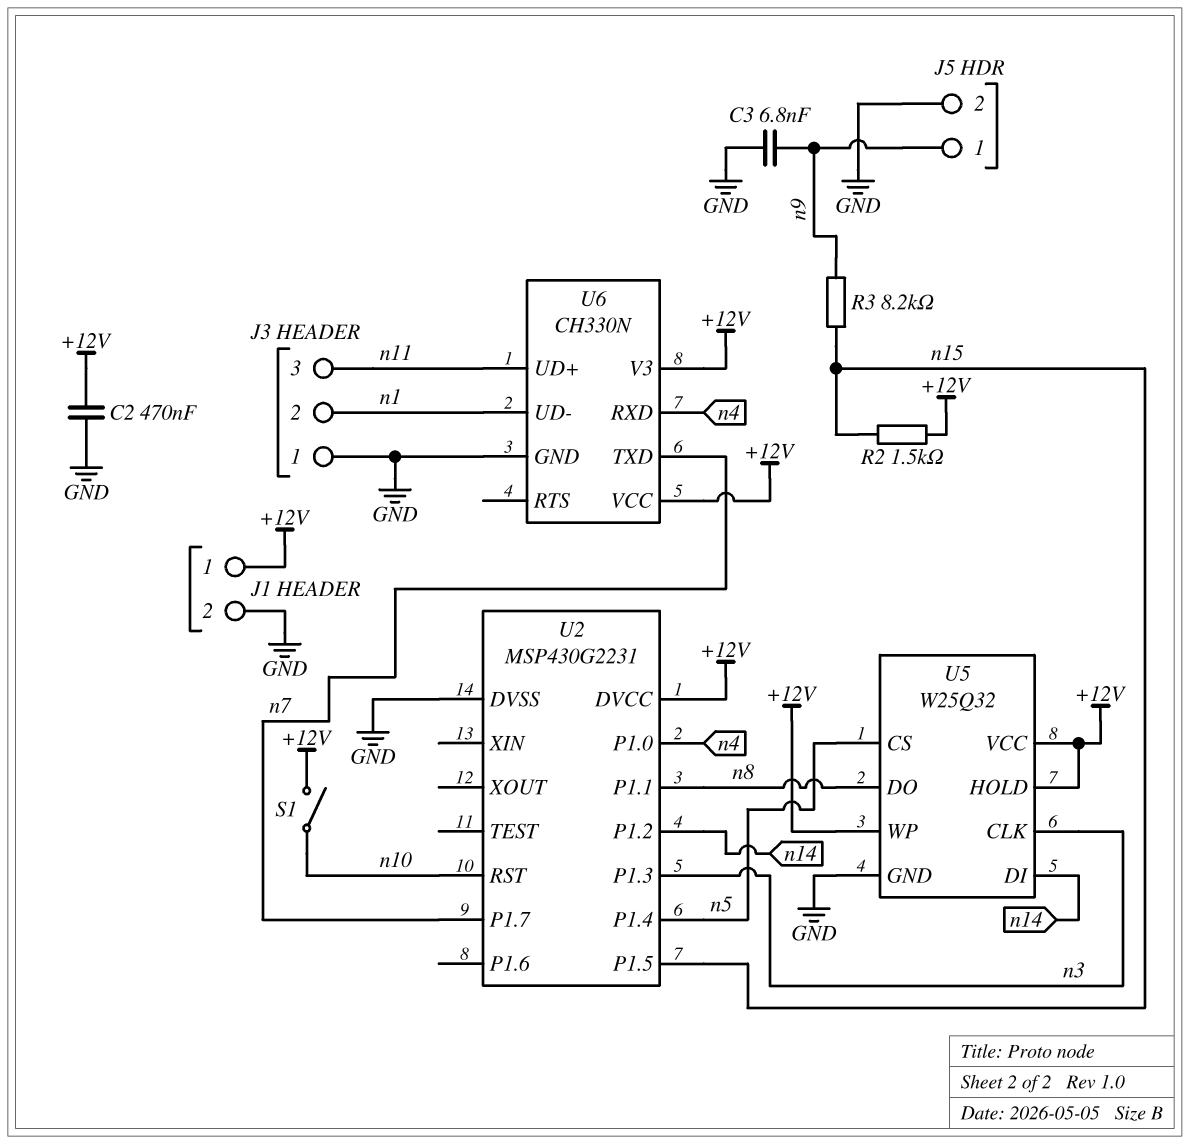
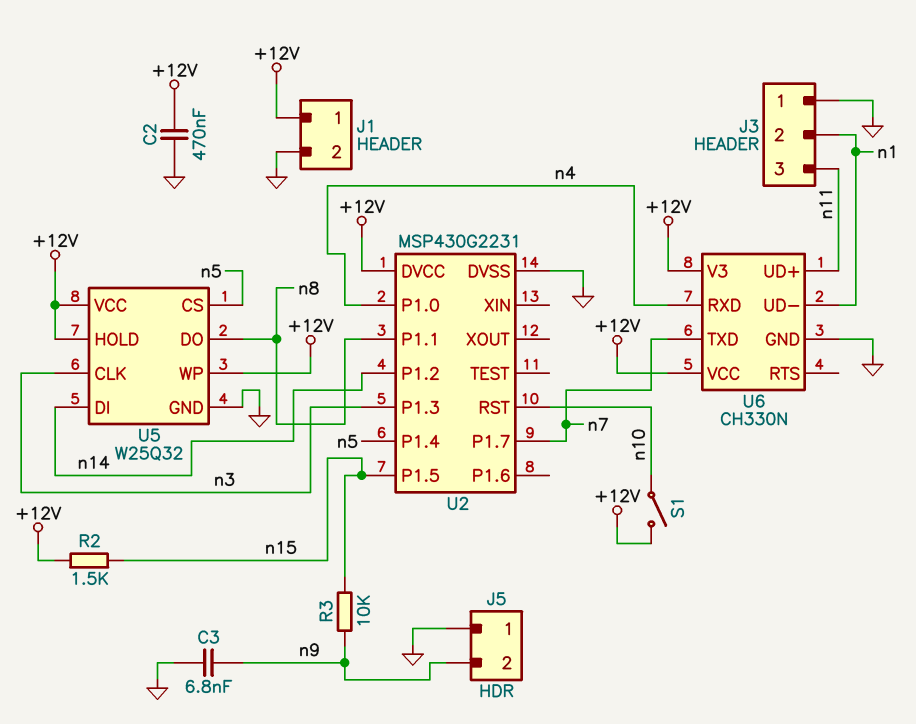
J5 pin 1: n9 -> GND
J5 pin 2: GND -> n9
R3: 8.2k (n9, n15) -> 10k (n9, n15)

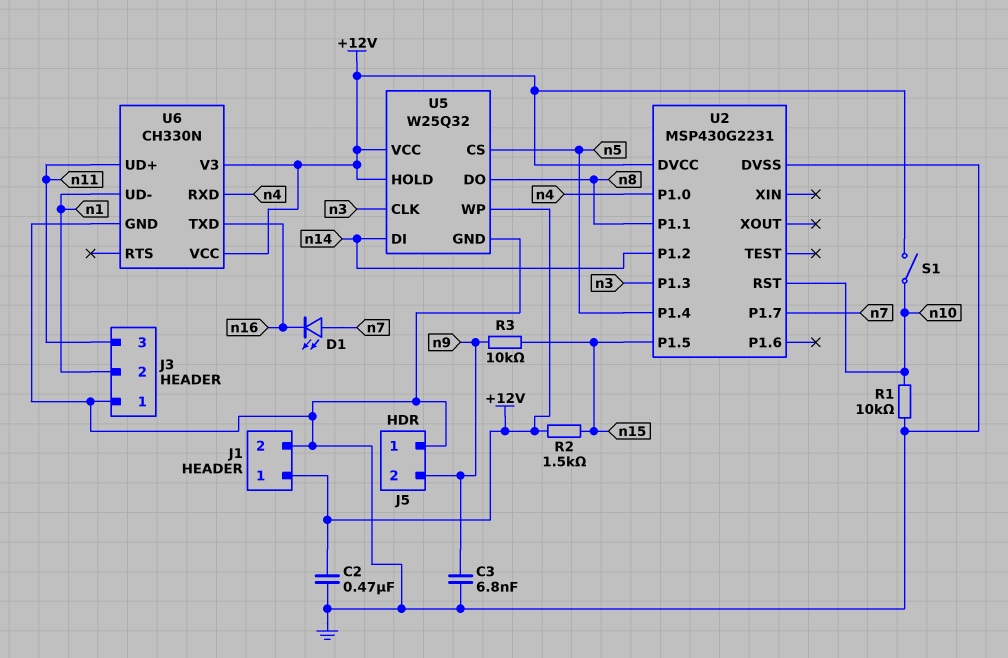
D1: none -> LED (A n7, K n16)
R1: none -> 10k (GND, n10)
U6 pin TXD: n7 -> n16

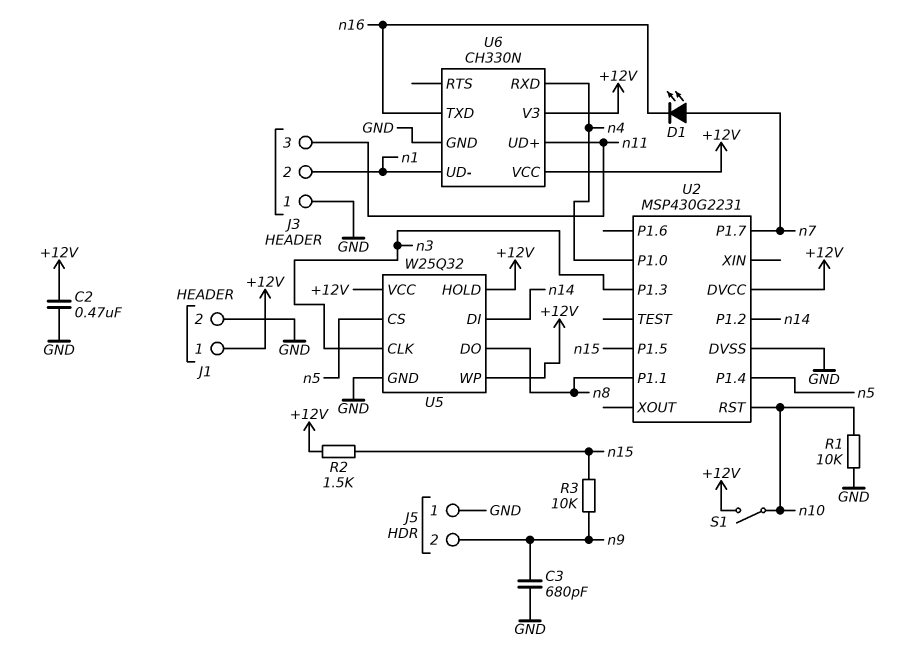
C3: 6.8nF (GND, n9) -> 680pF (GND, n9)

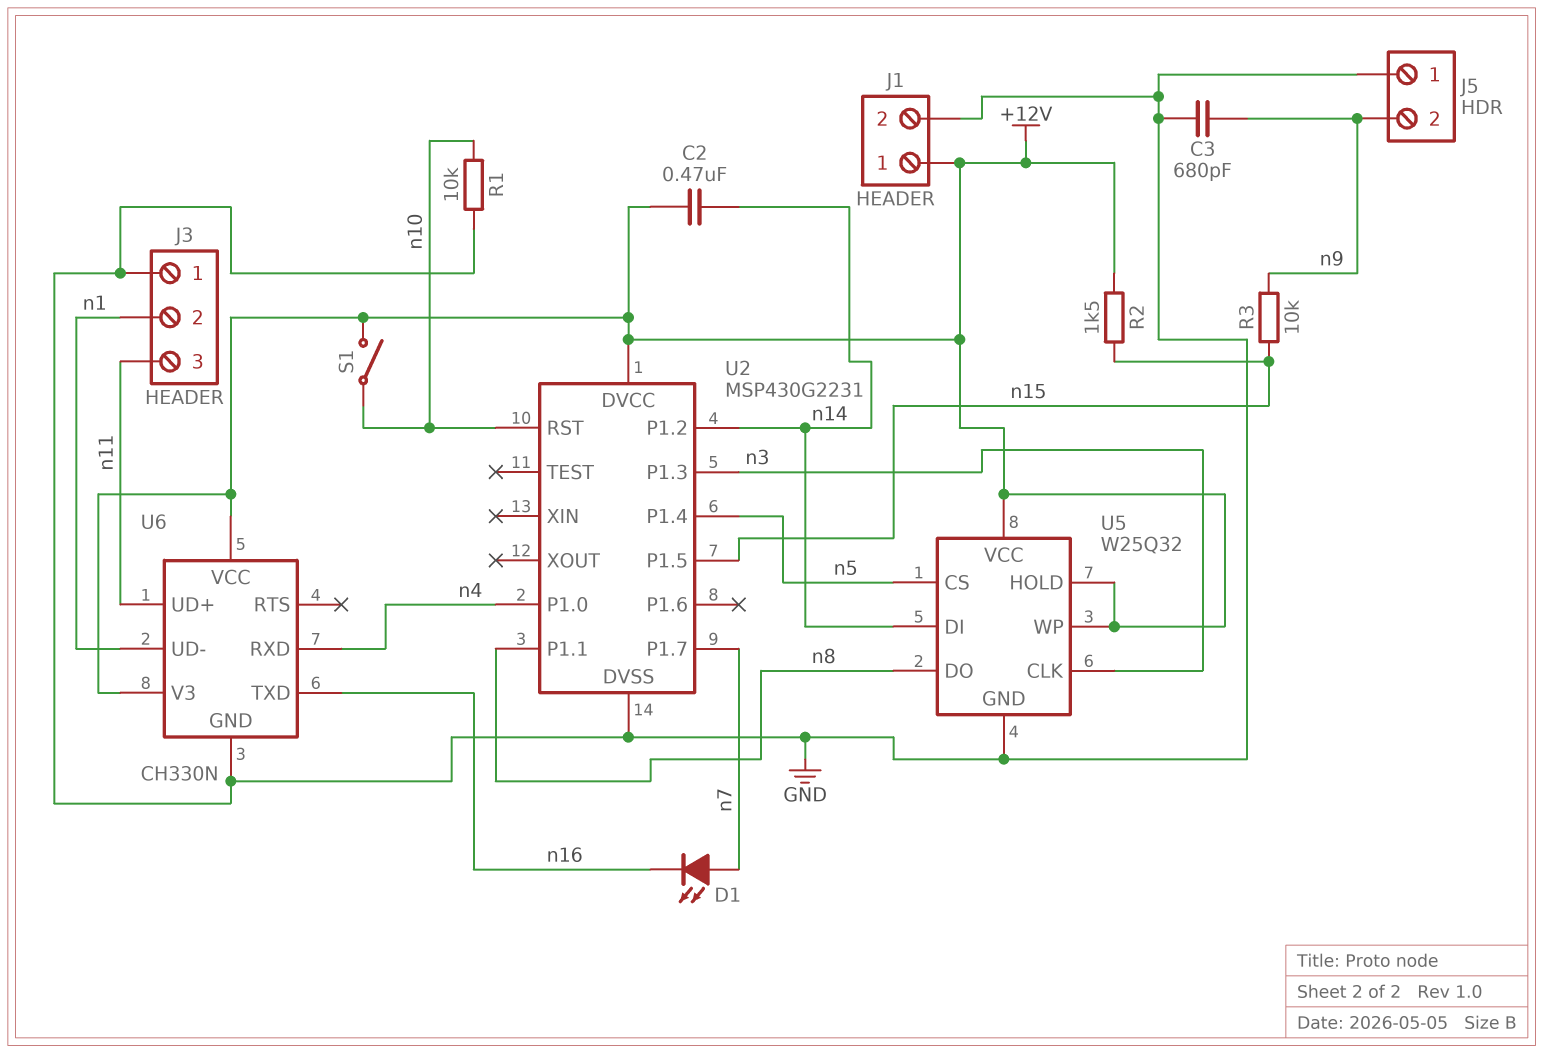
C2: 470nF (+12V, GND) -> 470nF (+12V, n14)

